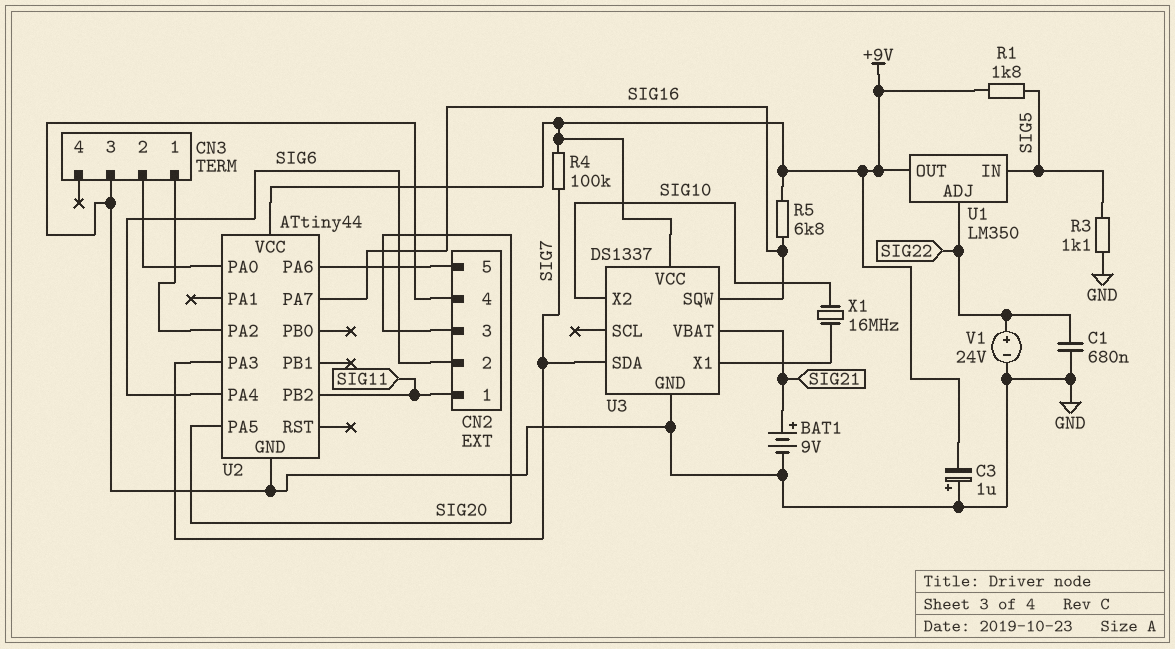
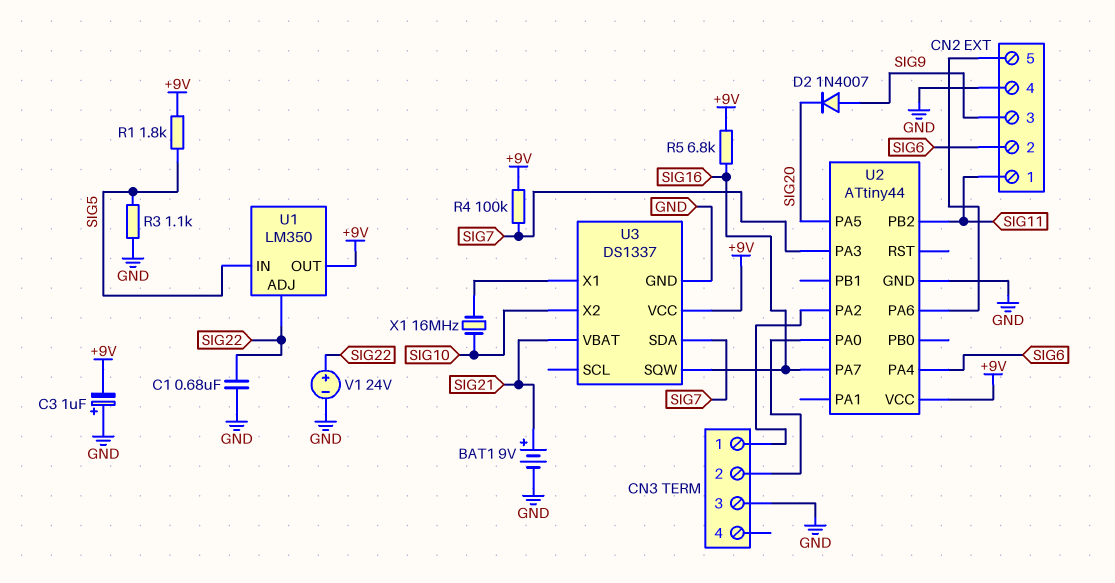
CN2 pin 3: SIG20 -> SIG9
D2: none -> diode 1N4007 (A SIG9, K SIG20)

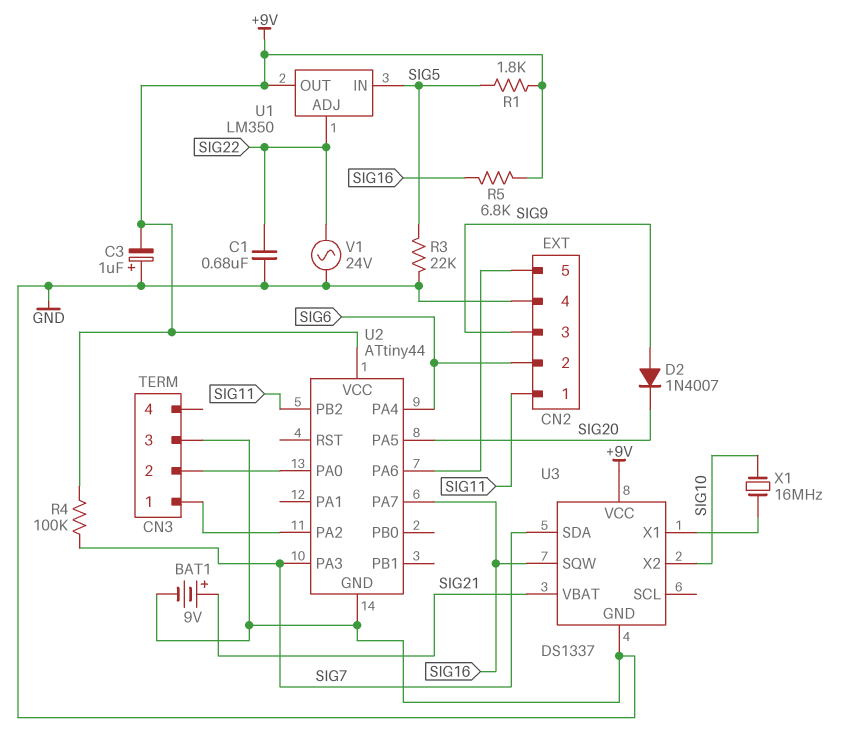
R3: 1.1k (GND, SIG5) -> 22k (GND, SIG5)
V1: 24V (plus SIG22, minus GND) -> AC 24V (GND, SIG22)

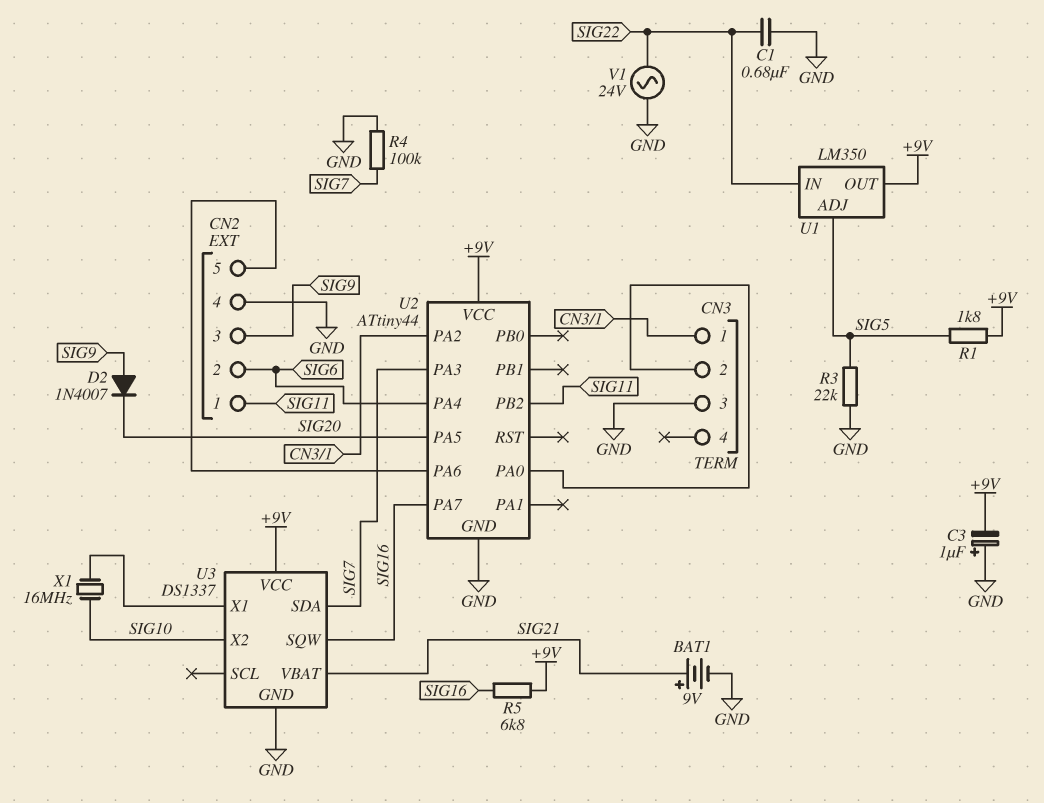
R4: 100k (+9V, SIG7) -> 100k (GND, SIG7)
U1 pin ADJ: SIG22 -> SIG5
U1 pin IN: SIG5 -> SIG22

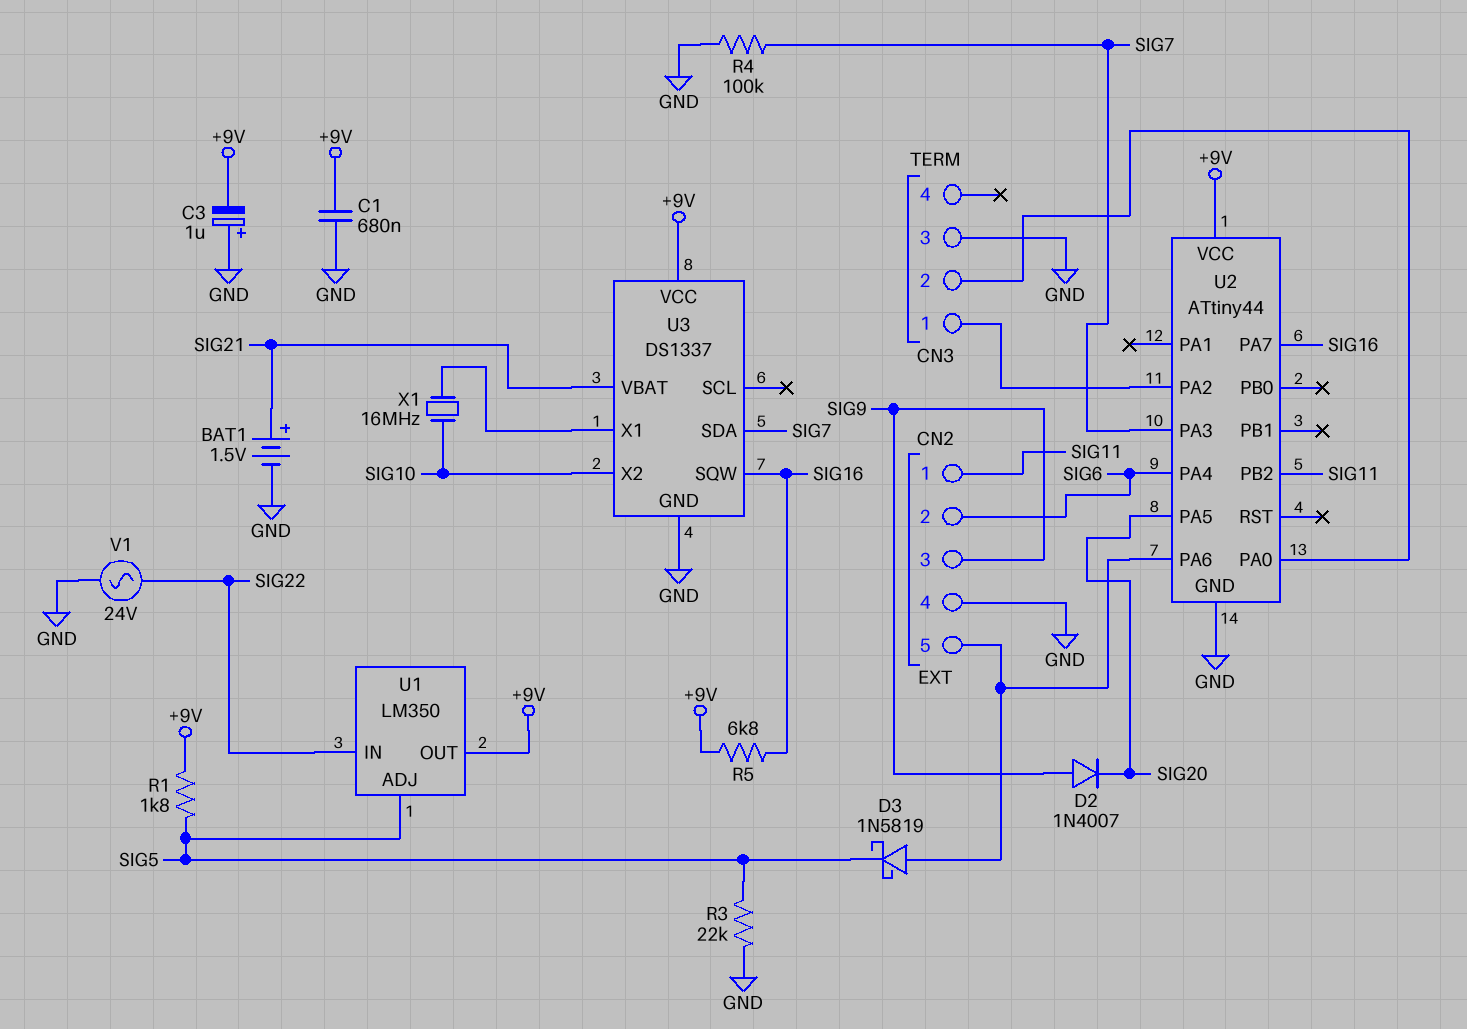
BAT1: 9V (plus SIG21, minus GND) -> 1.5V (plus SIG21, minus GND)
C1: 680nF (GND, SIG22) -> 680nF (+9V, GND)
D3: none -> schottky 1N5819 (A CN2/5, K SIG5)

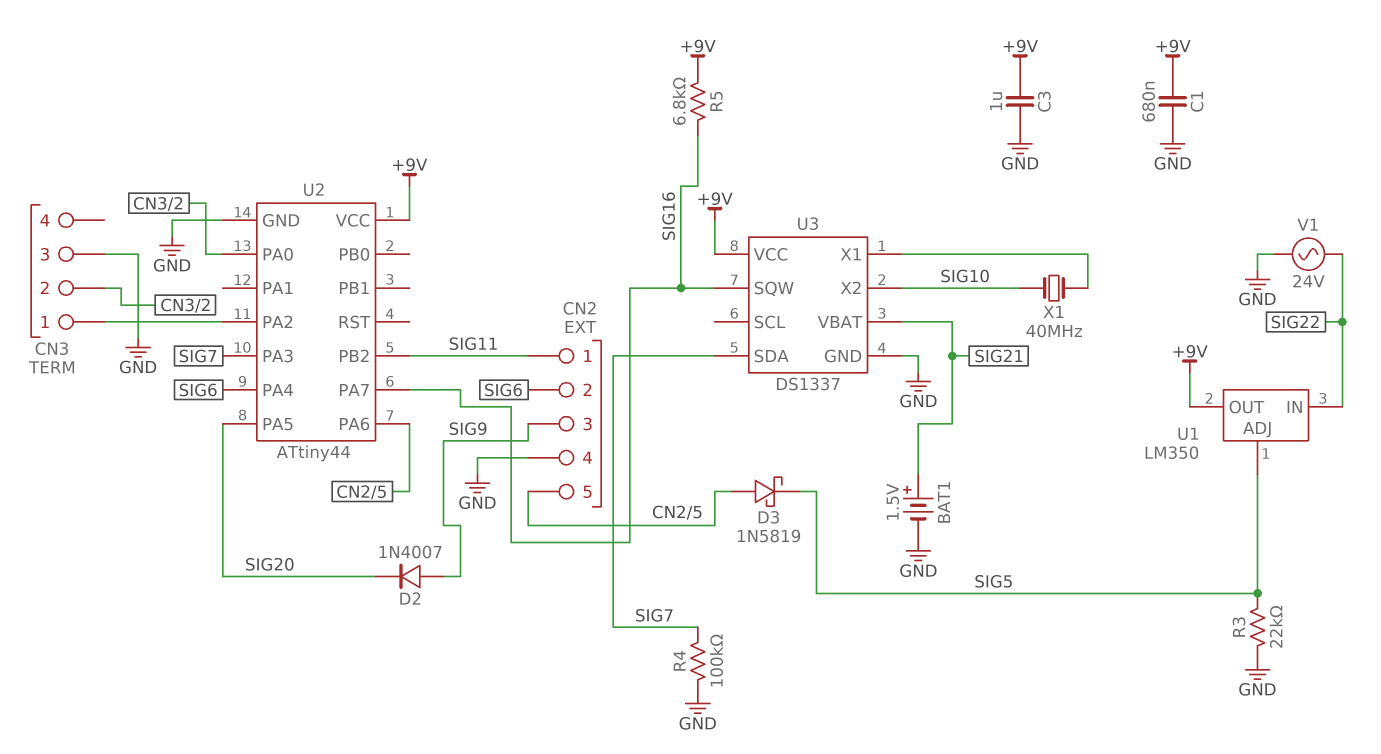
C3: 1uF (plus GND, minus +9V) -> 1uF (+9V, GND)
R1: 1.8k (+9V, SIG5) -> none
X1: 16MHz (SIG10, U3/X1) -> 40MHz (SIG10, U3/X1)

